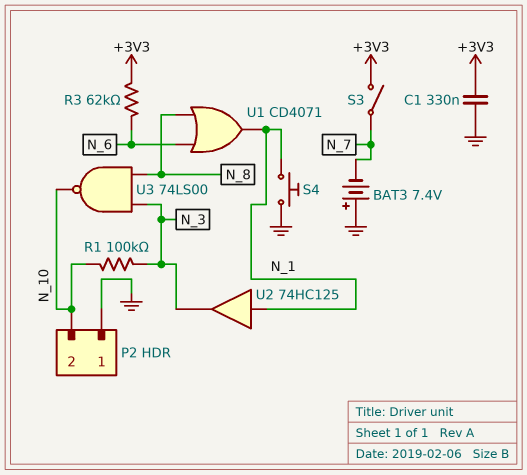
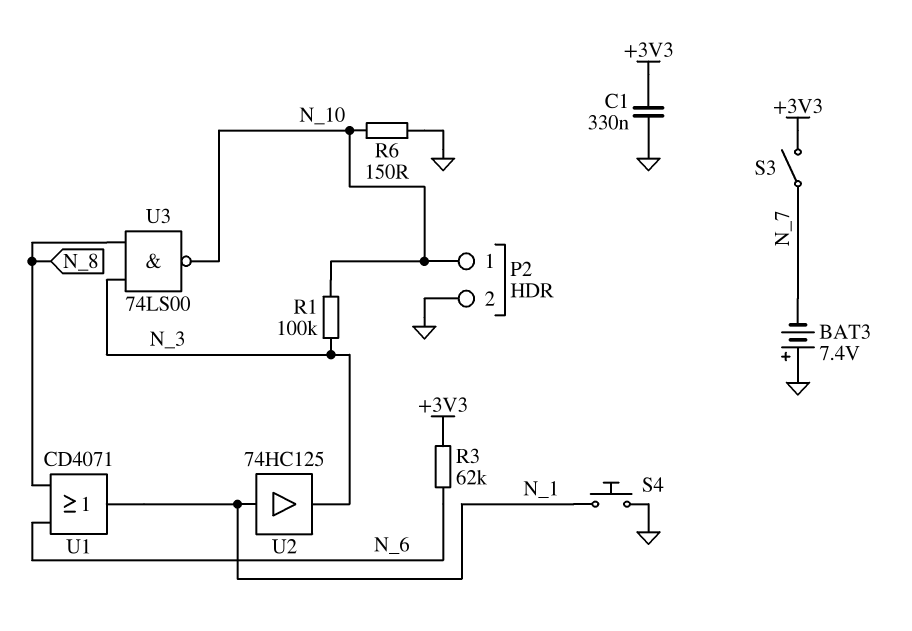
P2 pin 1: GND -> N_10
P2 pin 2: N_10 -> GND
R6: none -> 150 (GND, N_10)

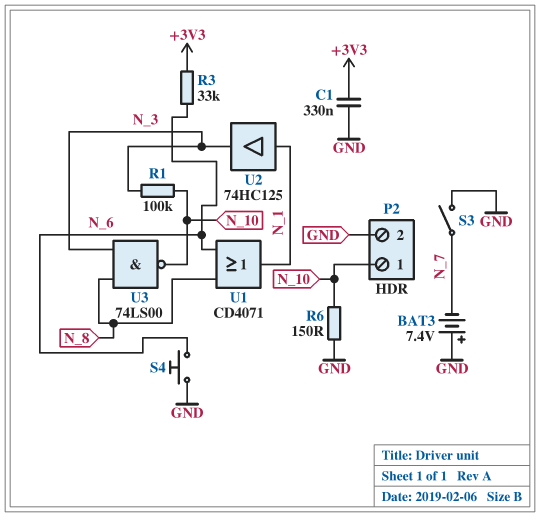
R3: 62k (+3V3, N_6) -> 33k (+3V3, N_6)
S3: switch (+3V3, N_7) -> switch (GND, N_7)
S4: button (GND, N_1) -> button (GND, N_6)

